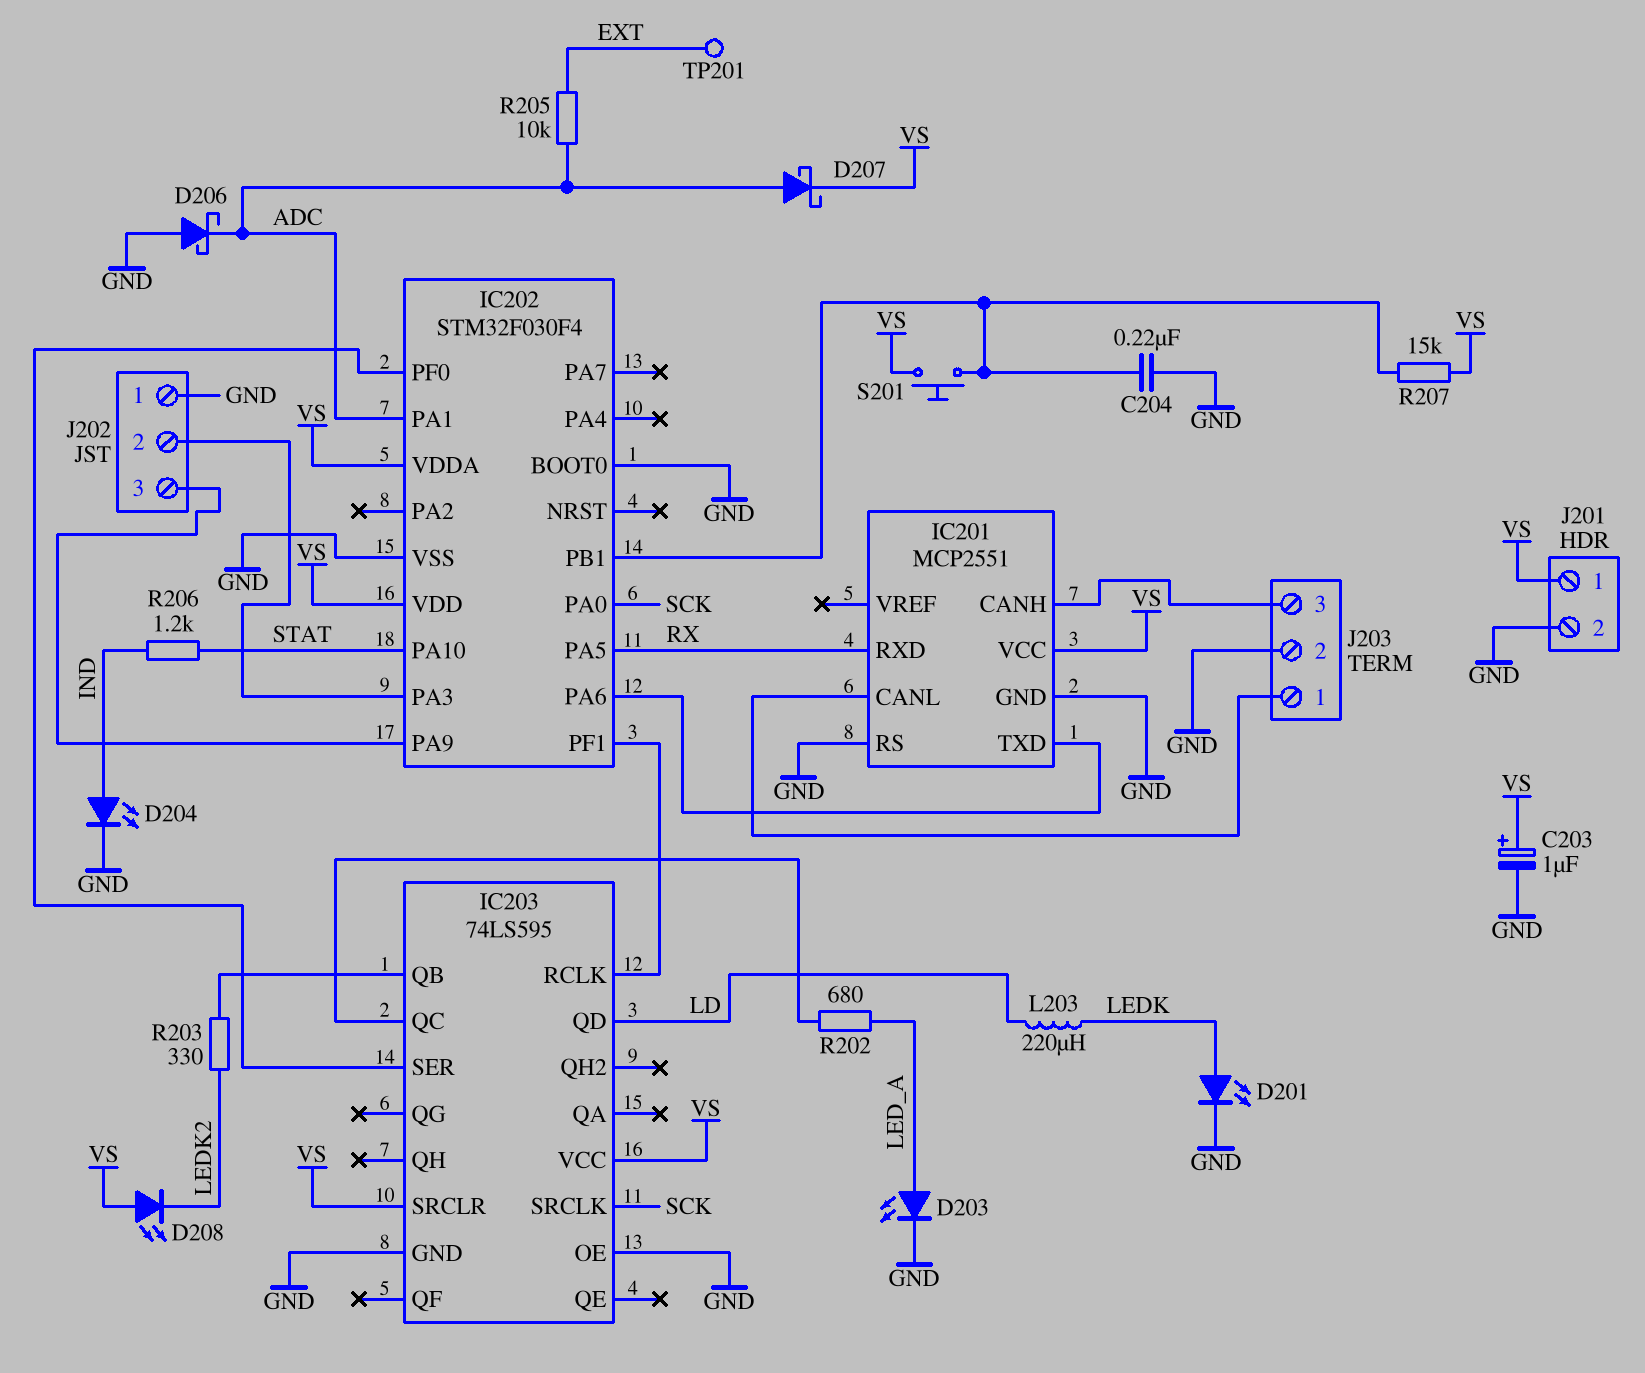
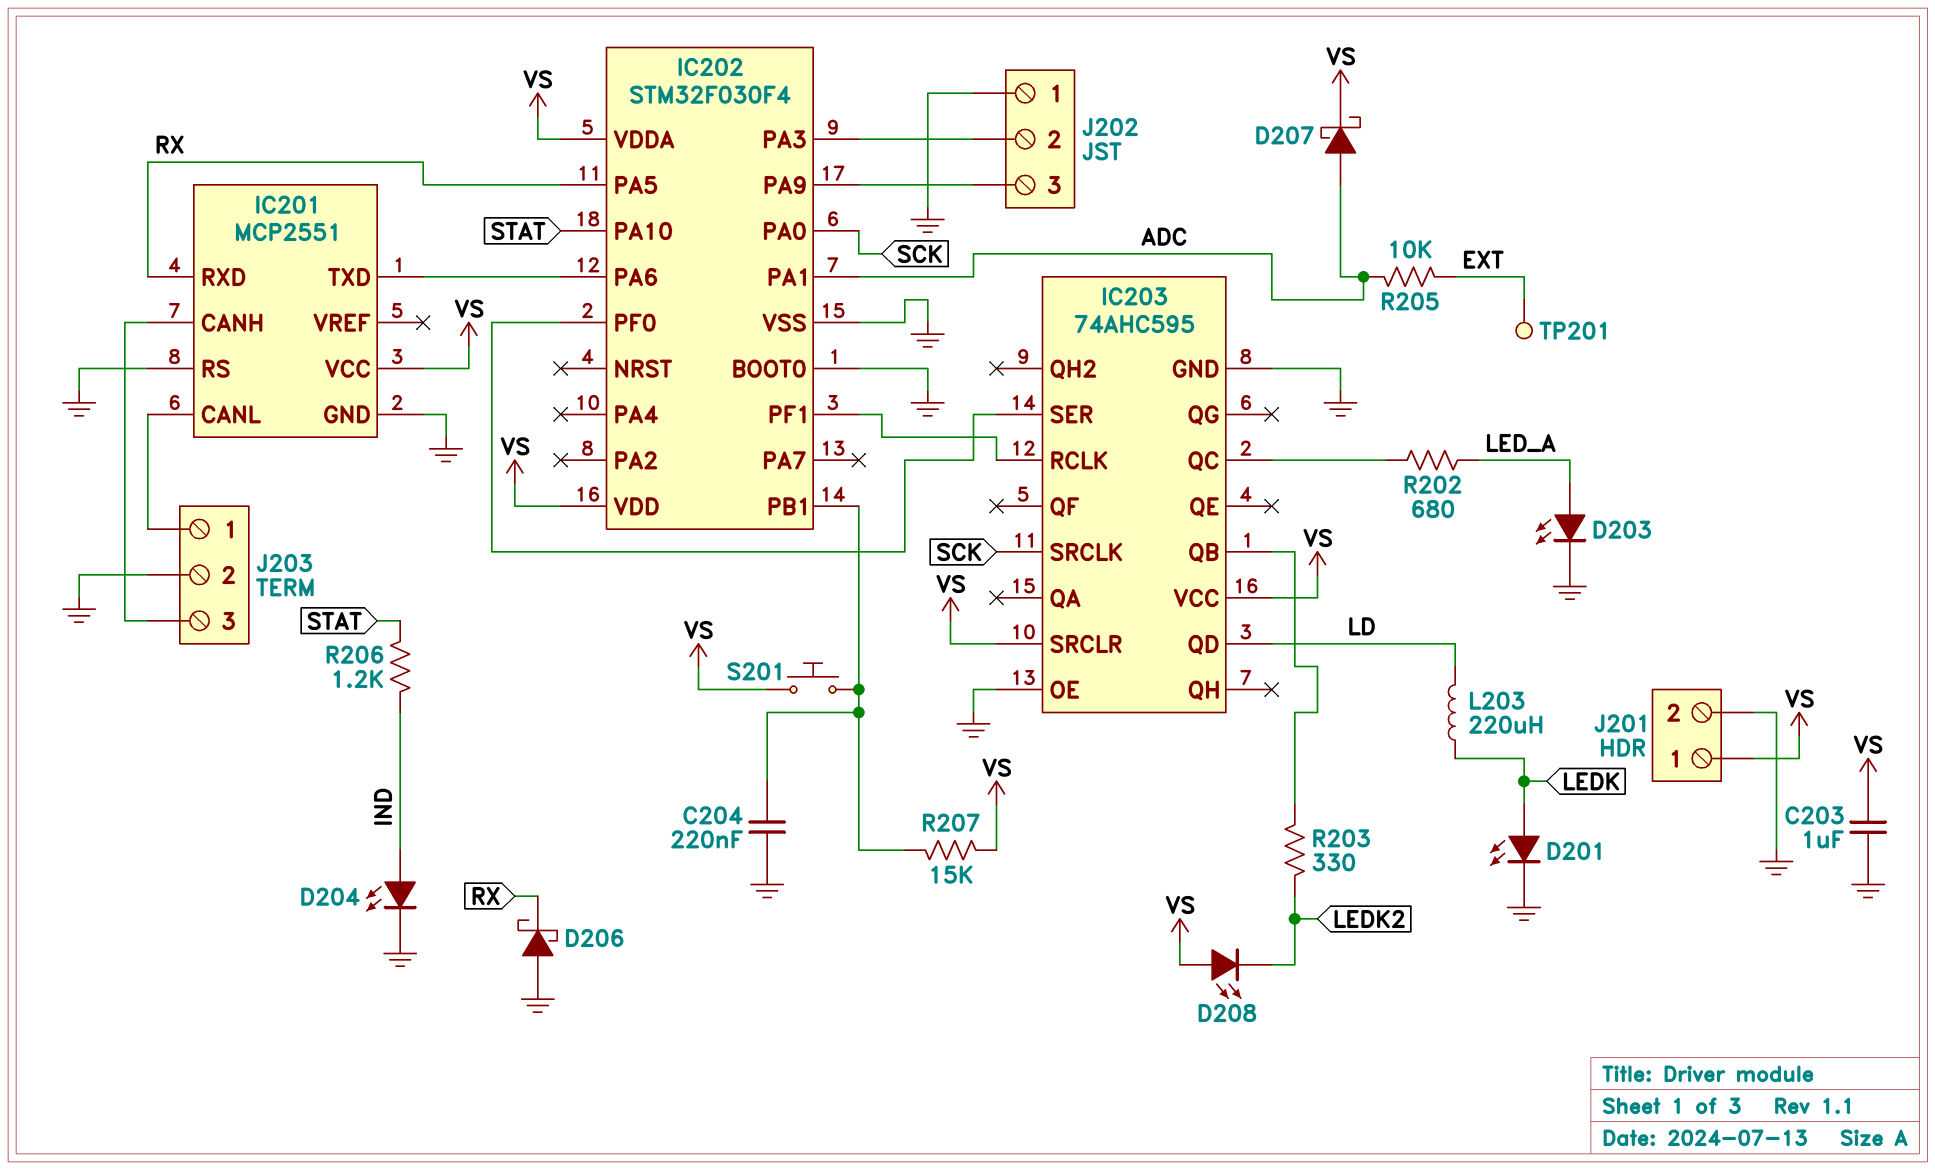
C203: 1uF (plus VS, minus GND) -> 1uF (GND, VS)
D206: schottky (A GND, K ADC) -> schottky (A GND, K RX)
IC203: 74LS595 -> 74AHC595

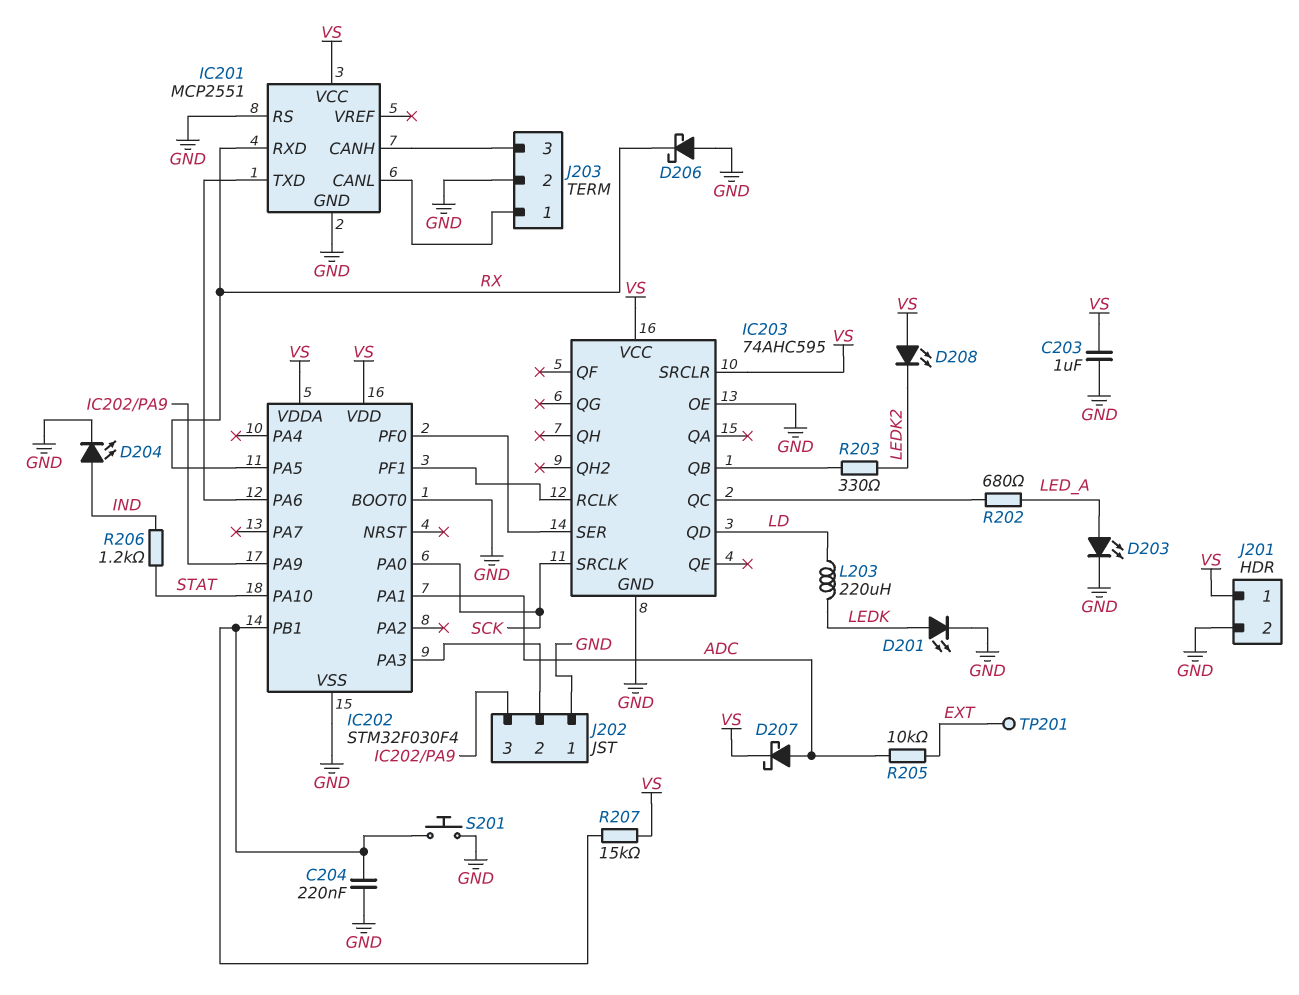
S201: button (IC202/PB1, VS) -> button (GND, IC202/PB1)

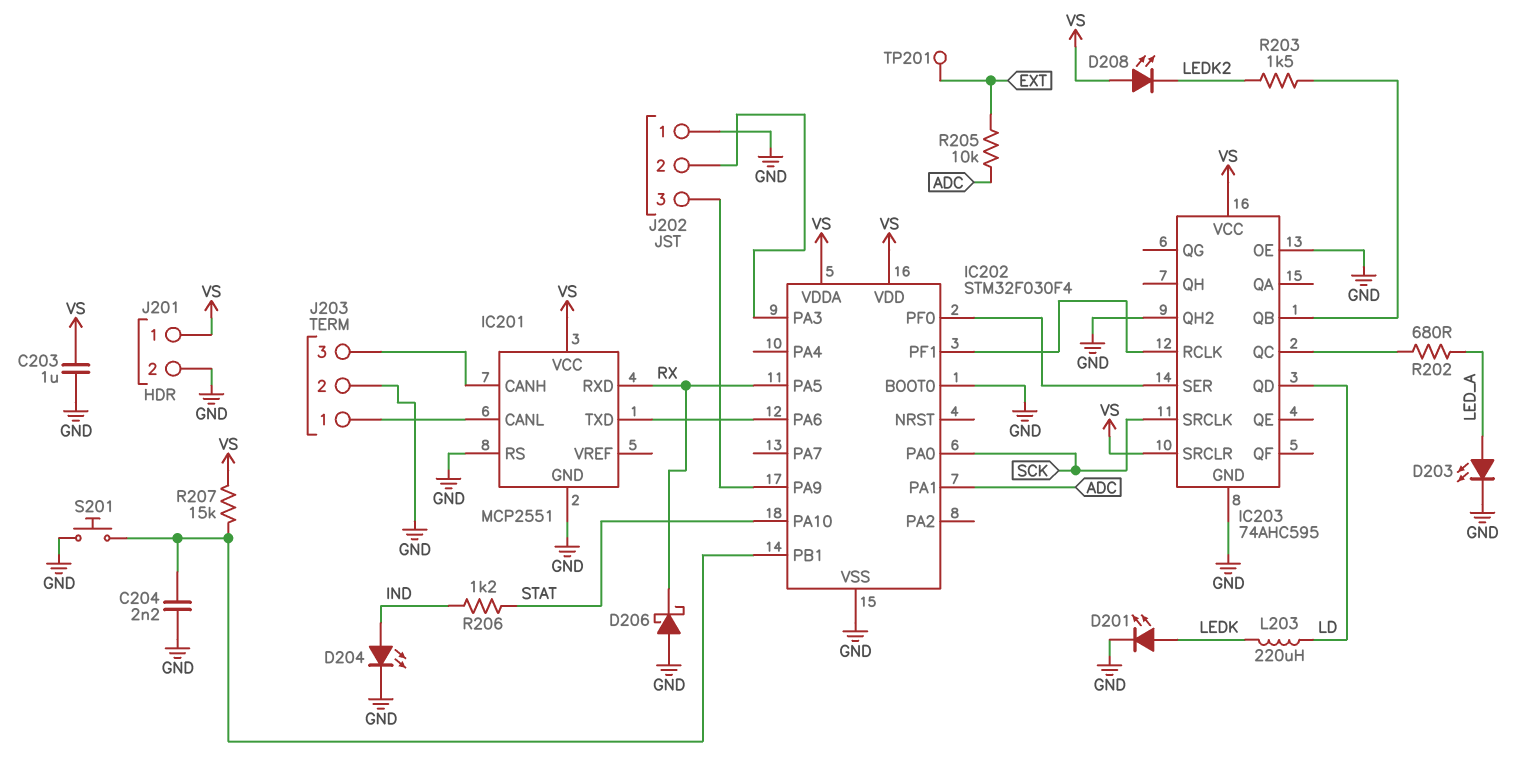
C204: 220nF (GND, IC202/PB1) -> 2.2nF (GND, IC202/PB1)
D207: schottky (A ADC, K VS) -> none
IC203 pin QH2: none -> GND
R203: 330 (IC203/QB, LEDK2) -> 1.5k (IC203/QB, LEDK2)

